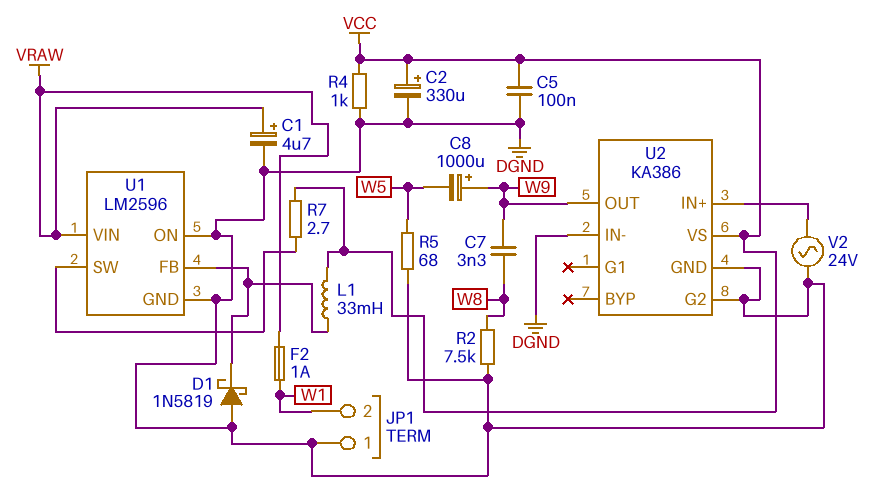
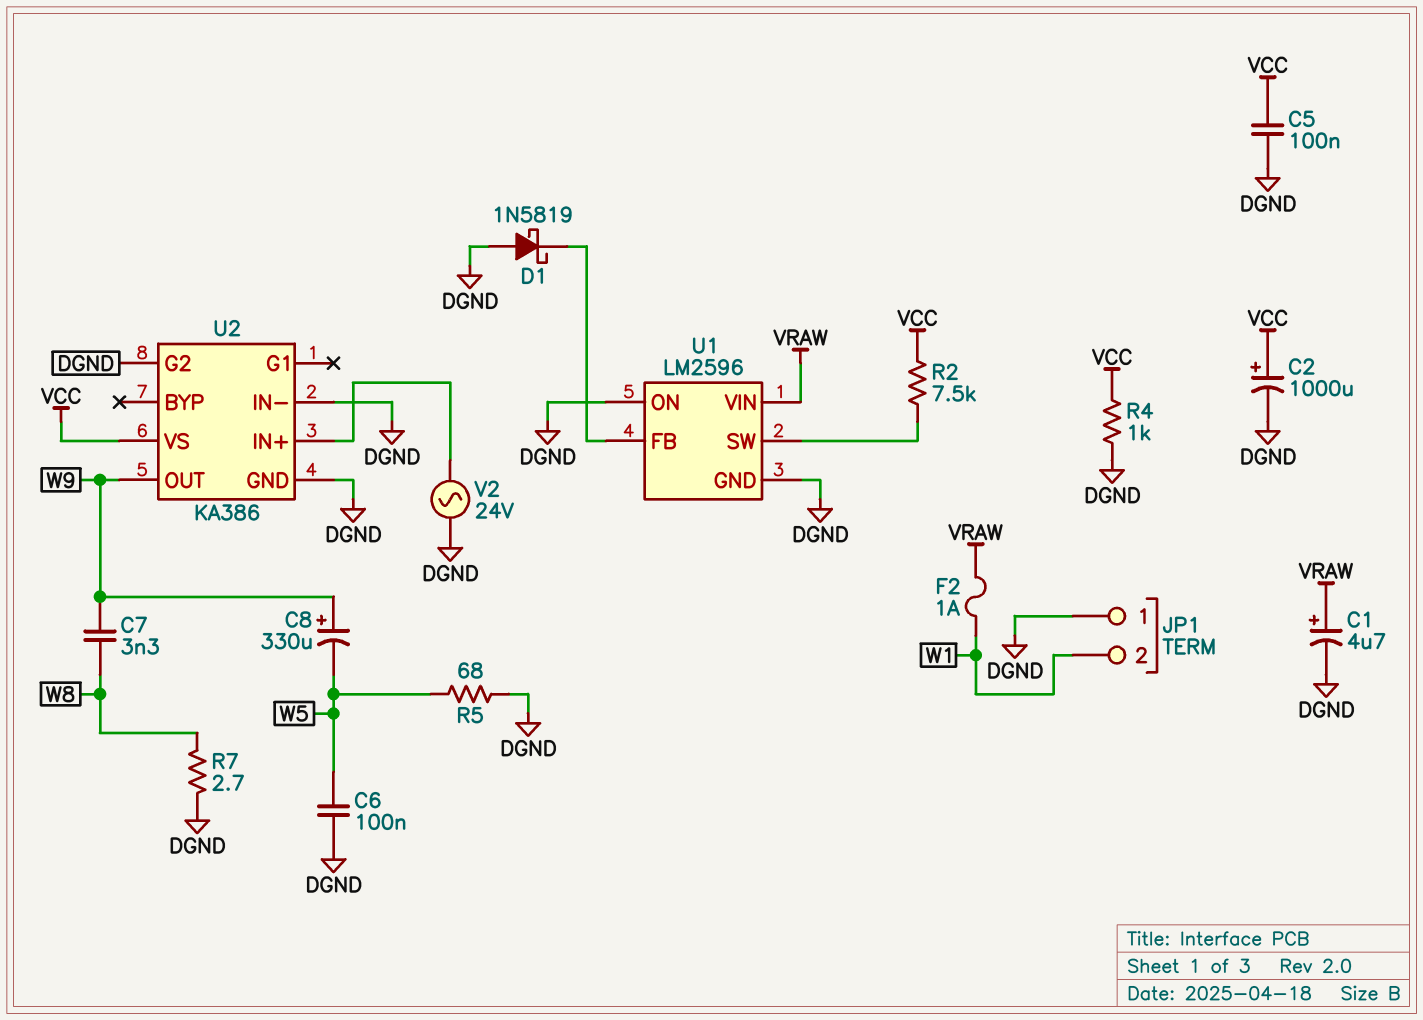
C2: 330uF (plus VCC, minus DGND) -> 1000uF (plus VCC, minus DGND)
C6: none -> 100nF (DGND, W5)
C8: 1000uF (plus W9, minus W5) -> 330uF (plus W9, minus W5)
L1: 33mH (U1/FB, VCC) -> none
R2: 7.5k (DGND, W8) -> 7.5k (U1/SW, VCC)
R7: 2.7 (U1/SW, VCC) -> 2.7 (DGND, W8)

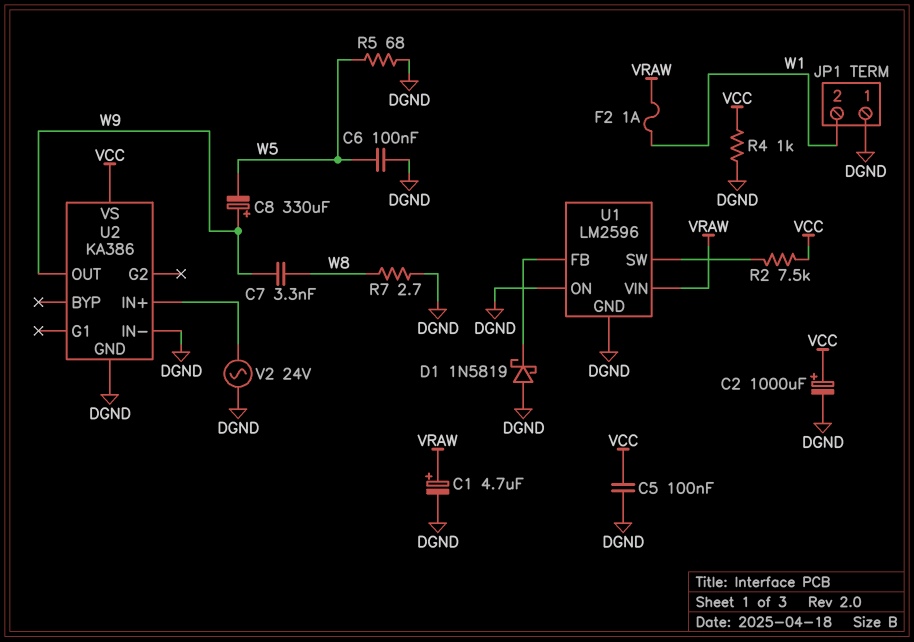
U2 pin G2: DGND -> none

